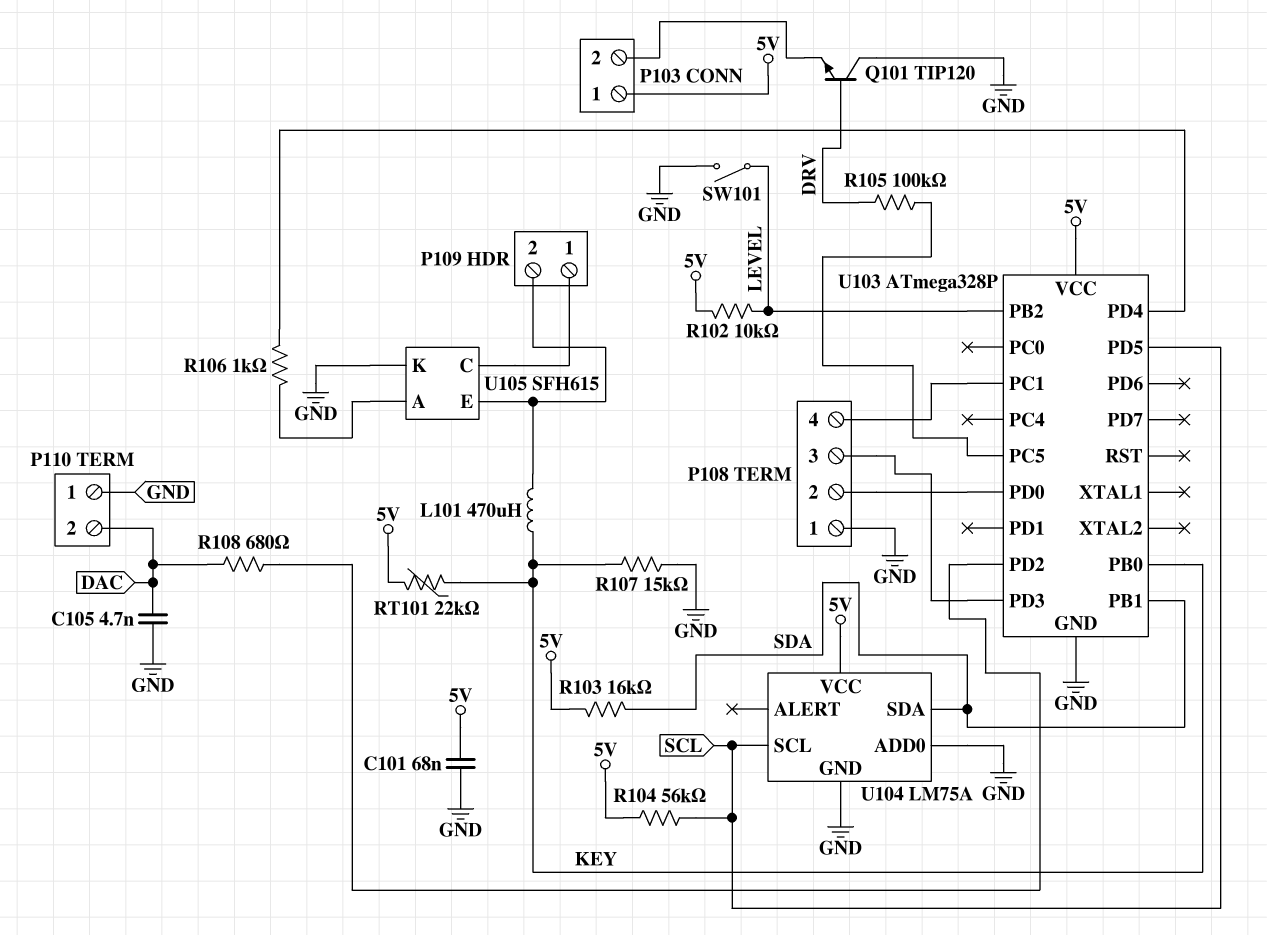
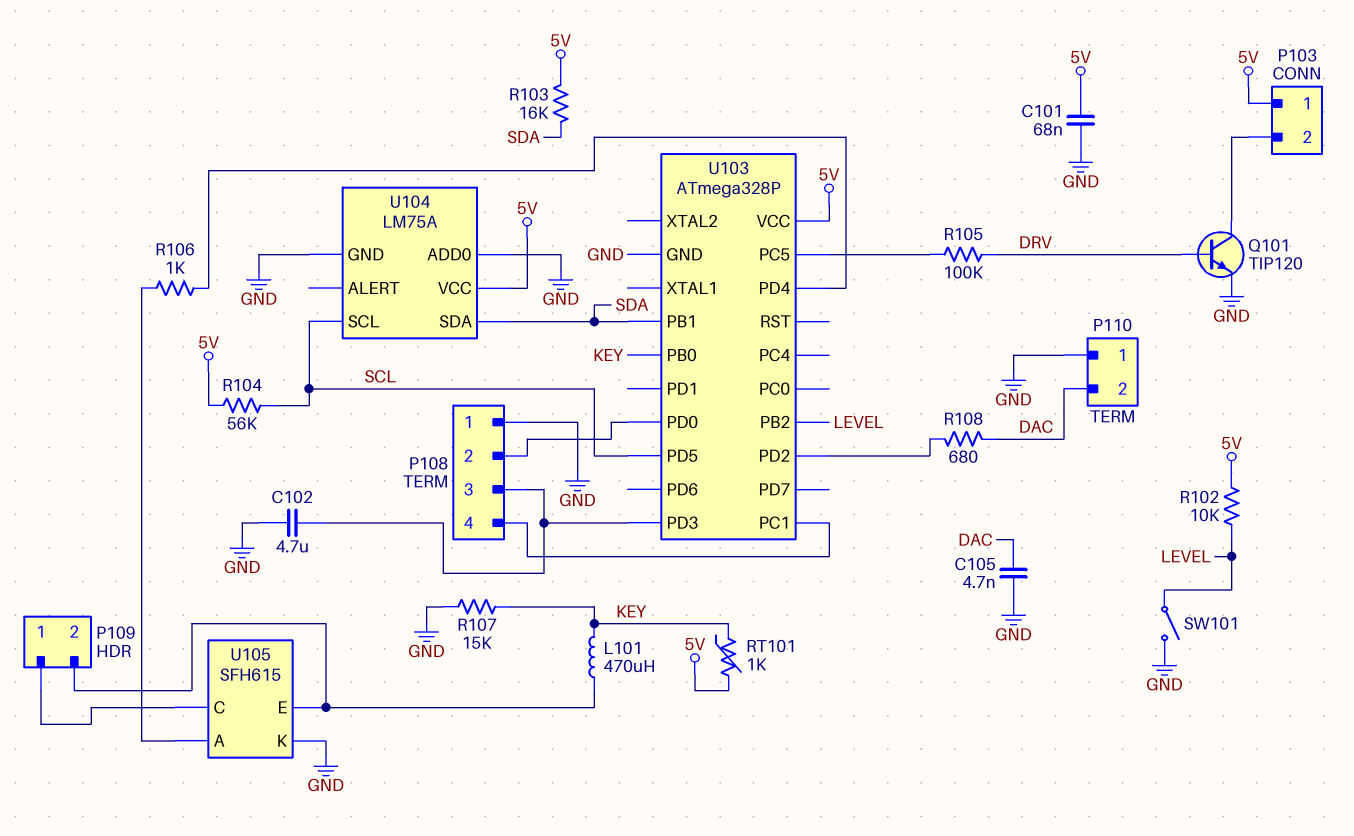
C102: none -> 4.7uF (GND, P108/3)
Q101: NPN TIP120 (B DRV, C GND, E P103/2) -> NPN TIP120 (B DRV, C P103/2, E GND)
RT101: 22k (5V, KEY) -> 1k (5V, KEY)

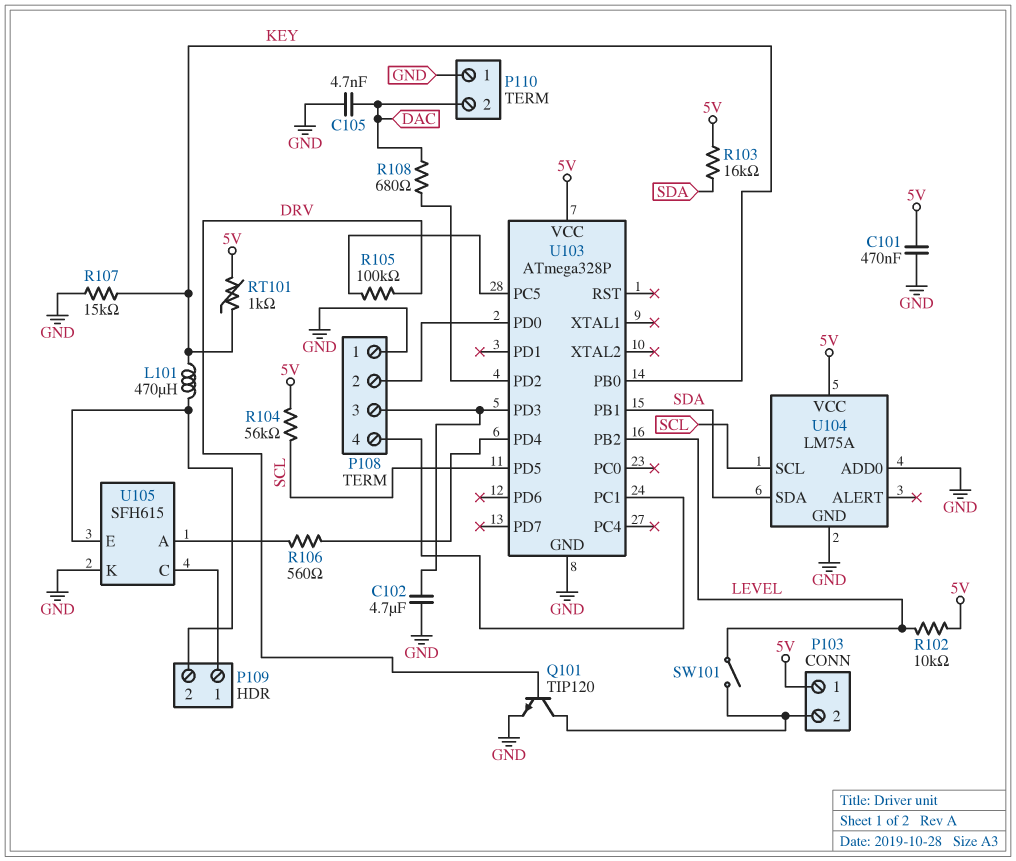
C101: 68nF (5V, GND) -> 470nF (5V, GND)
R106: 1k (U103/PD4, U105/A) -> 560 (U103/PD4, U105/A)
SW101: switch (GND, LEVEL) -> switch (LEVEL, P103/2)

